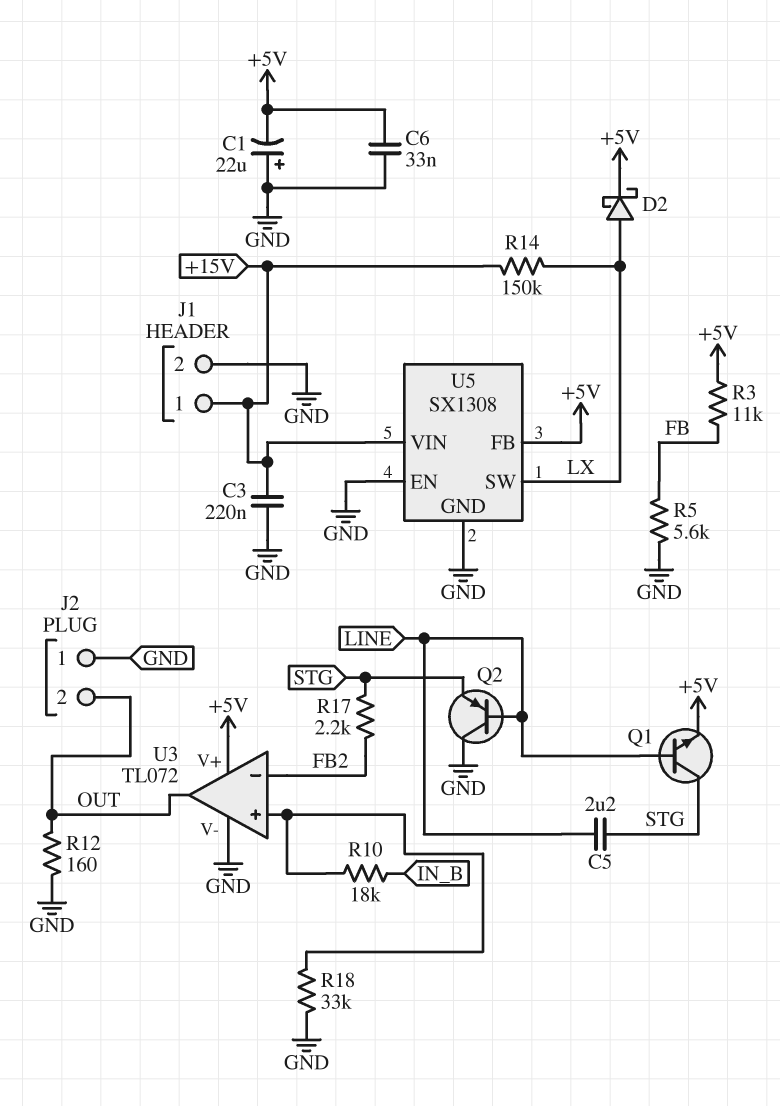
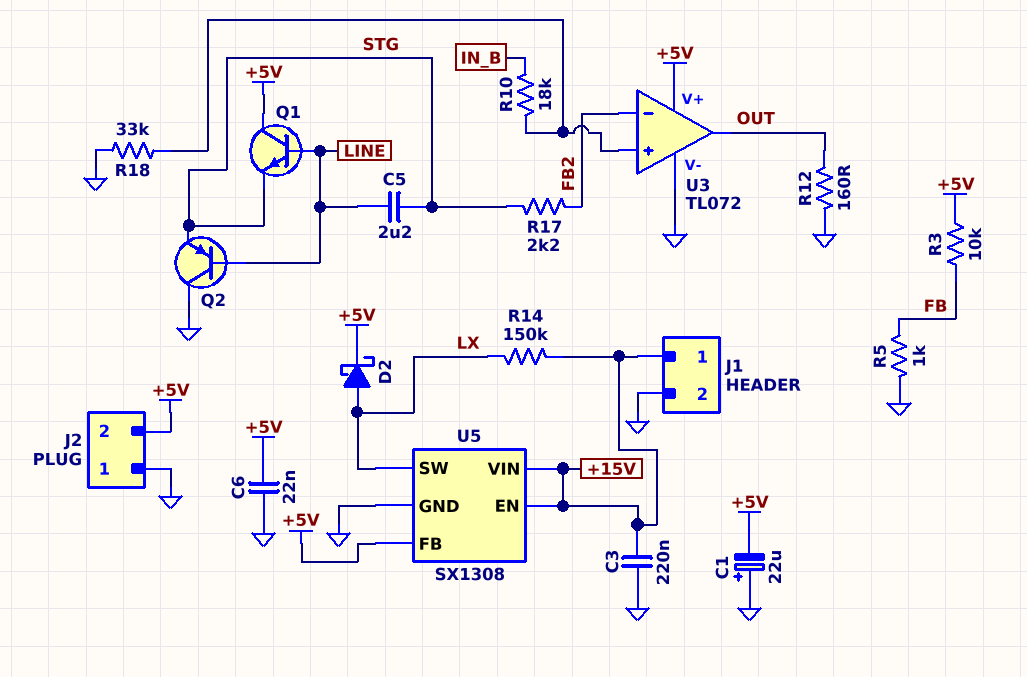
C6: 33nF (+5V, GND) -> 22nF (+5V, GND)
J2 pin 2: OUT -> +5V
Q1: NPN (B LINE, C STG, E +5V) -> NPN (B LINE, C +5V, E STG)
R3: 11k (+5V, FB) -> 10k (+5V, FB)
R5: 5.6k (FB, GND) -> 1k (FB, GND)
U5 pin EN: GND -> +15V

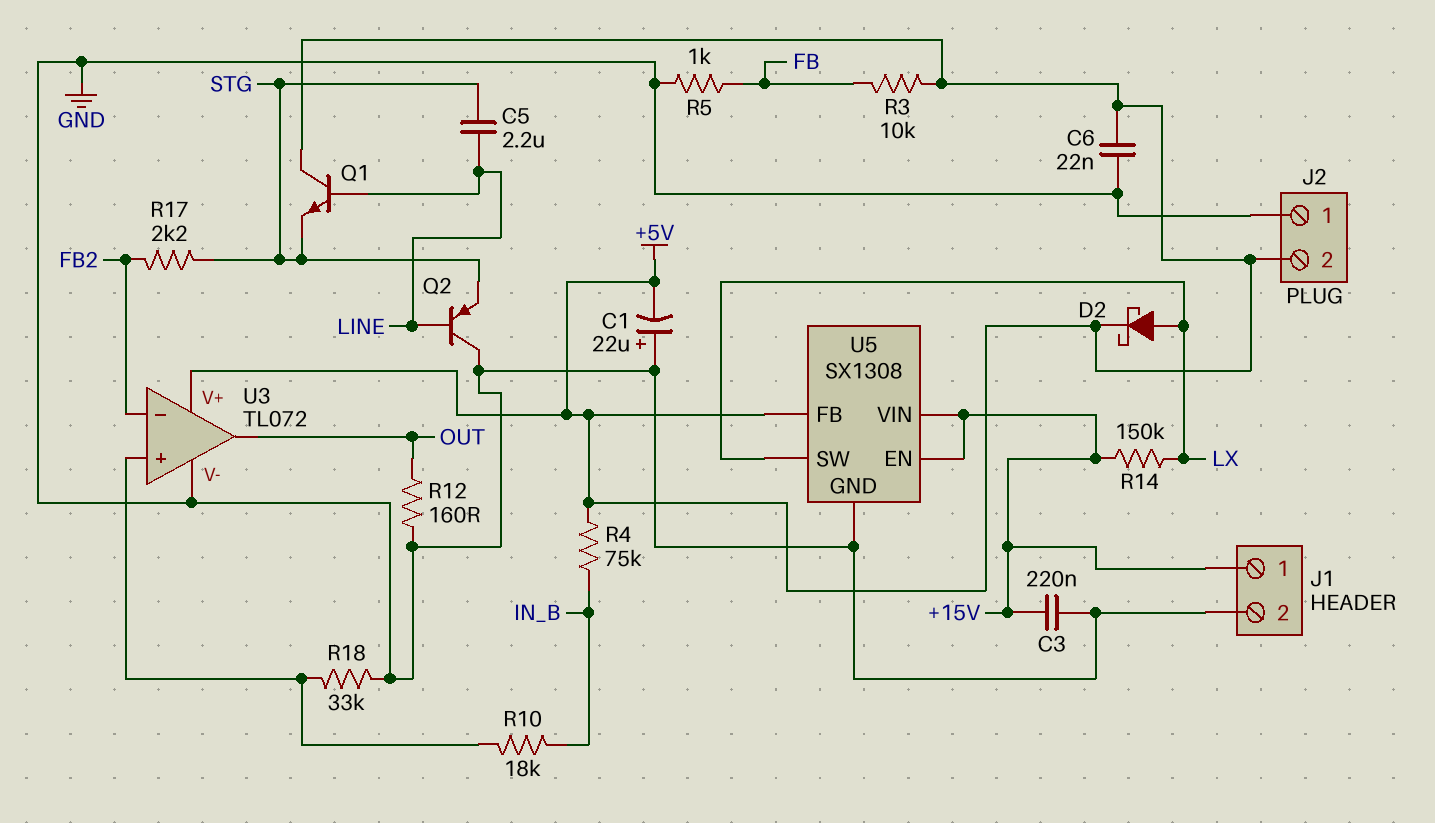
R4: none -> 75k (+5V, IN_B)

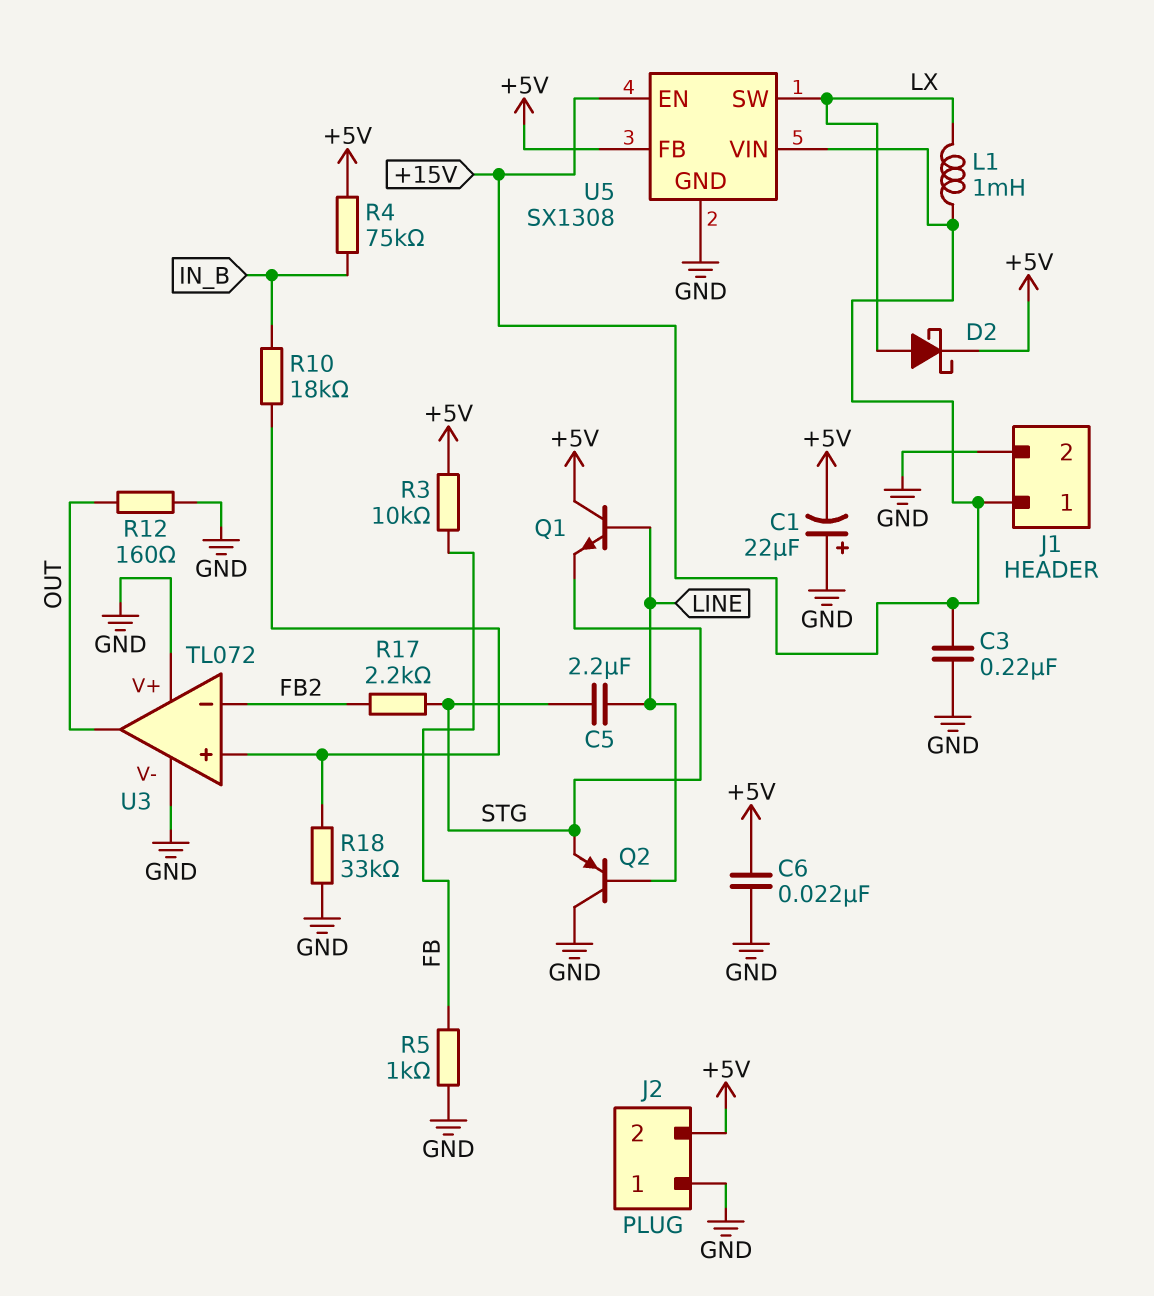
L1: none -> 1mH (+15V, LX)
R14: 150k (+15V, LX) -> none
U3 pin V+: +5V -> GND

